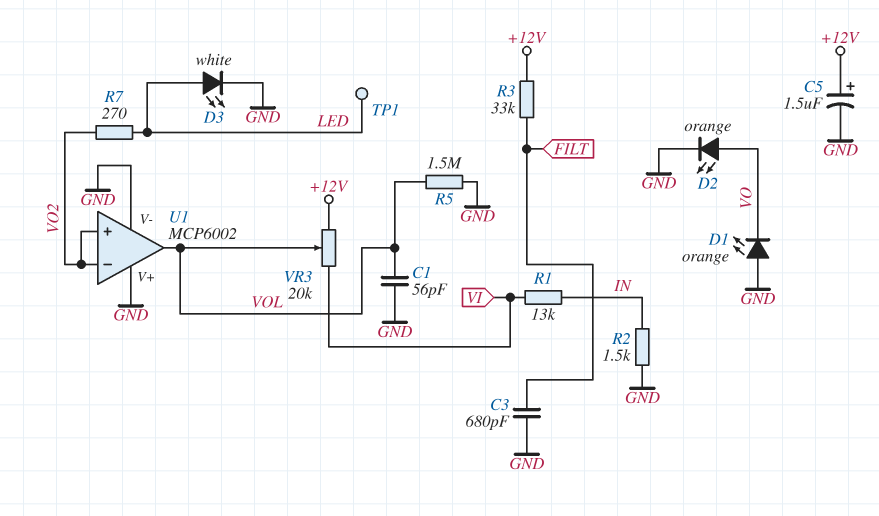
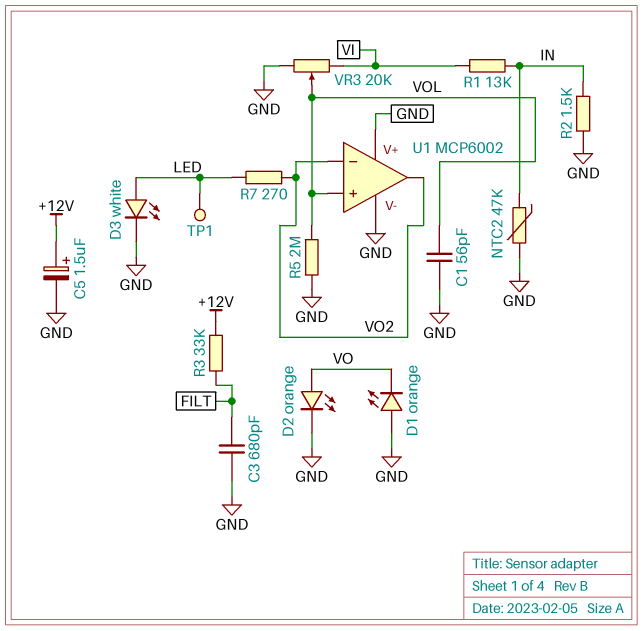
NTC2: none -> 47k (GND, IN)
R5: 1.5M (GND, VOL) -> 2M (GND, VOL)
U1 pin in+: VO2 -> VOL
U1 pin out: VOL -> VO2
VR3: 20k (+12V, VI, wiper VOL) -> 20k (GND, VI, wiper VOL)

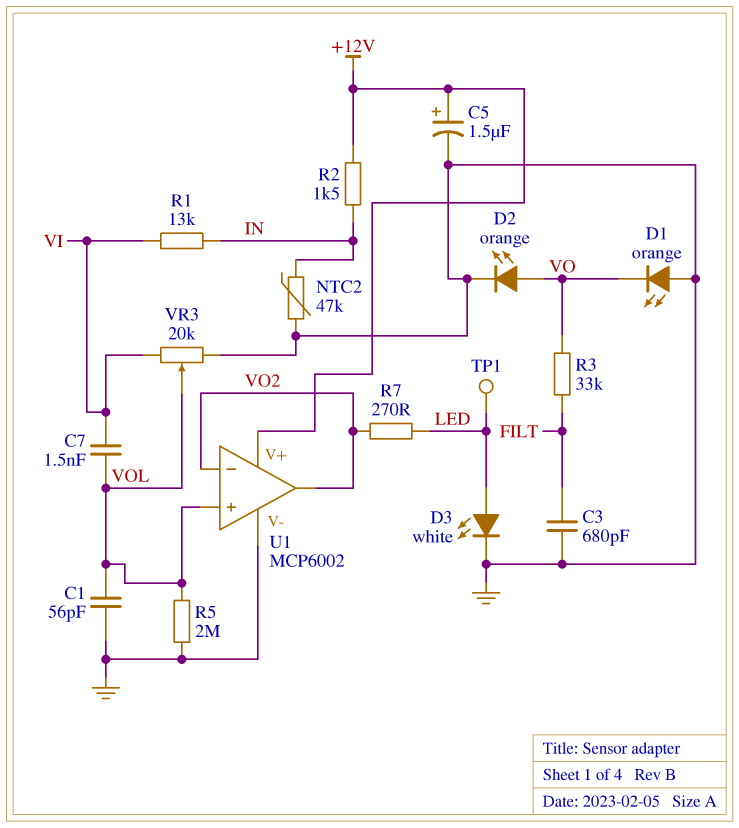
C7: none -> 1.5nF (VI, VOL)
R2: 1.5k (GND, IN) -> 1.5k (+12V, IN)
R3: 33k (+12V, FILT) -> 33k (FILT, VO)
U1 pin V+: GND -> +12V

